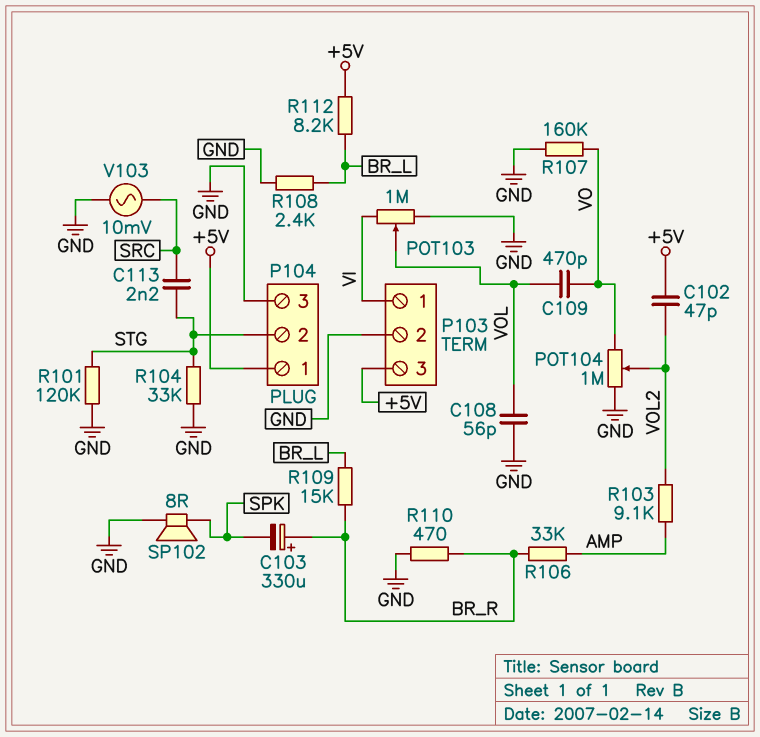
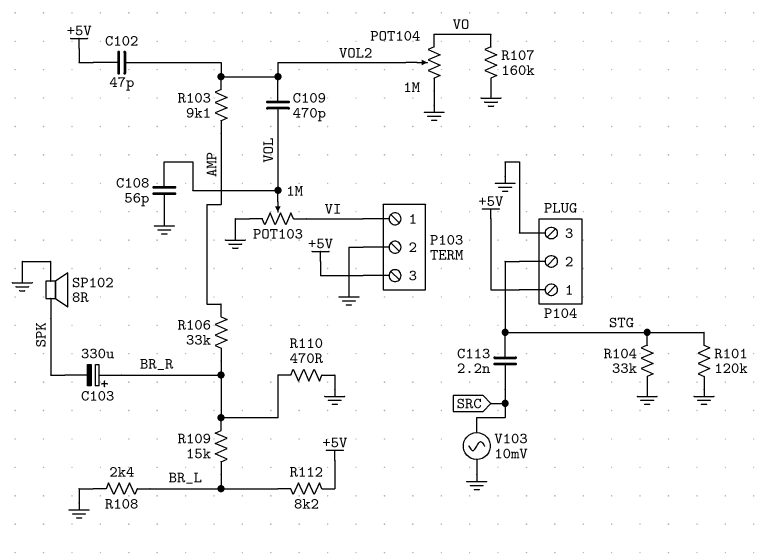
C109: 470pF (VO, VOL) -> 470pF (VOL, VOL2)

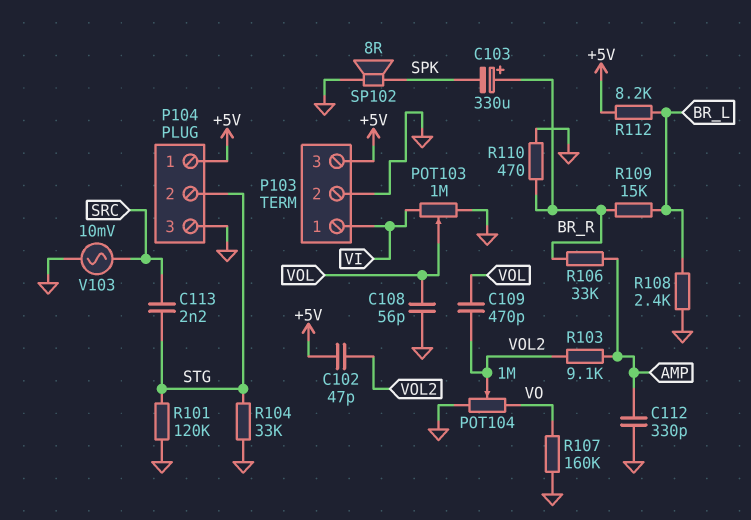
C112: none -> 330pF (AMP, GND)

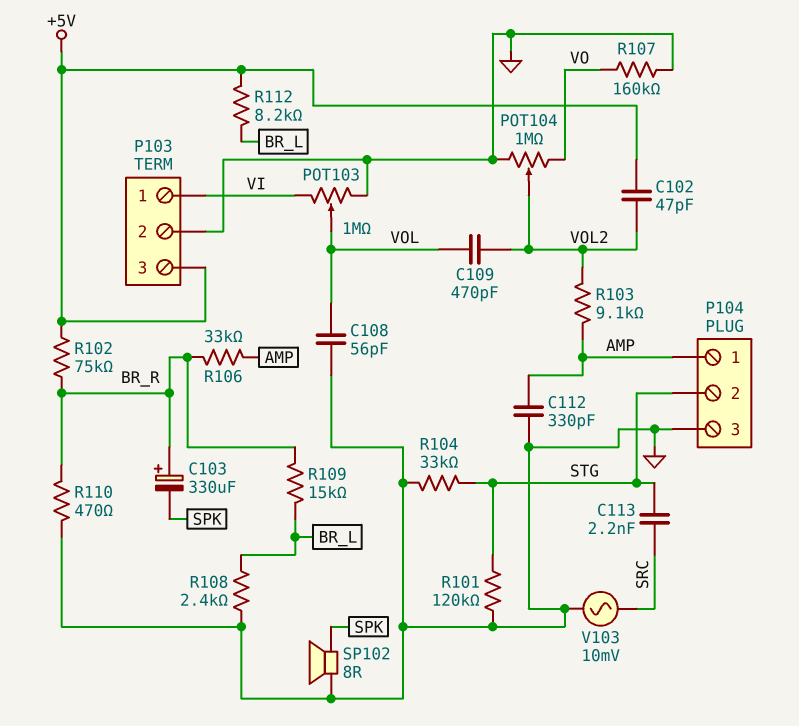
P104 pin 1: +5V -> AMP
R102: none -> 75k (+5V, BR_R)

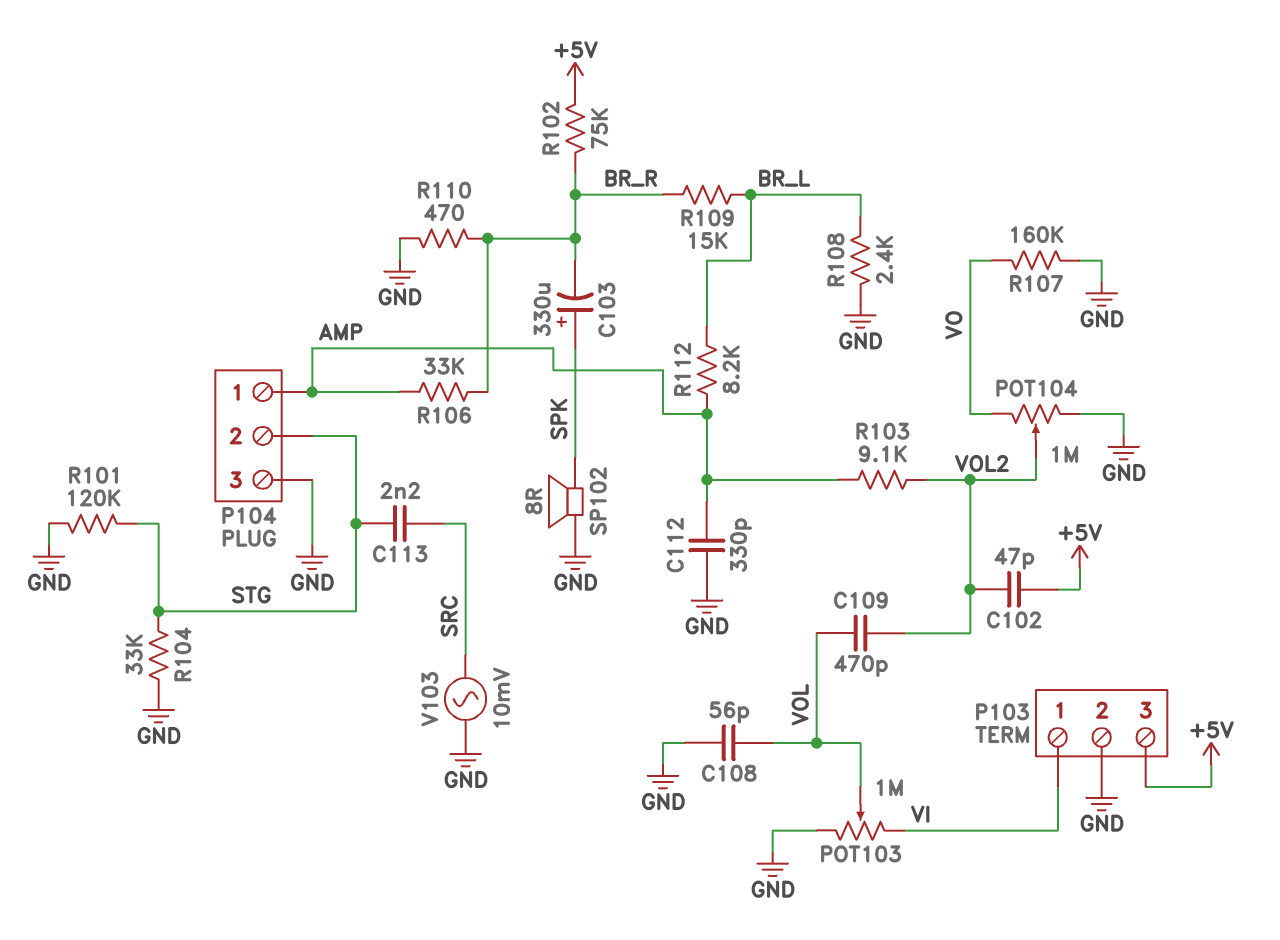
C103: 330uF (plus BR_R, minus SPK) -> 330uF (plus SPK, minus BR_R)
R112: 8.2k (+5V, BR_L) -> 8.2k (AMP, BR_L)

